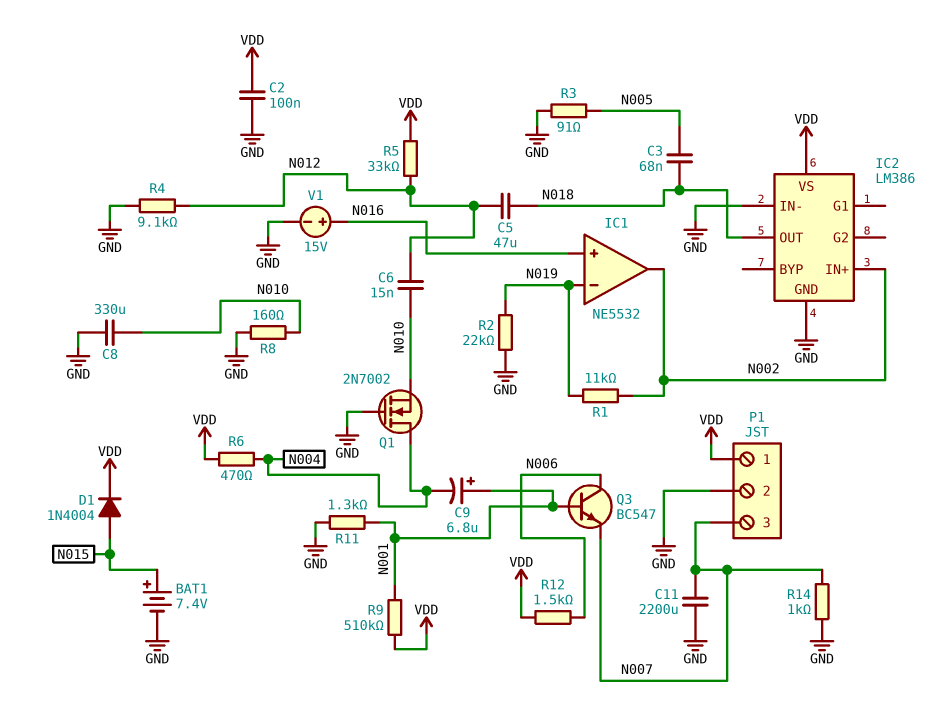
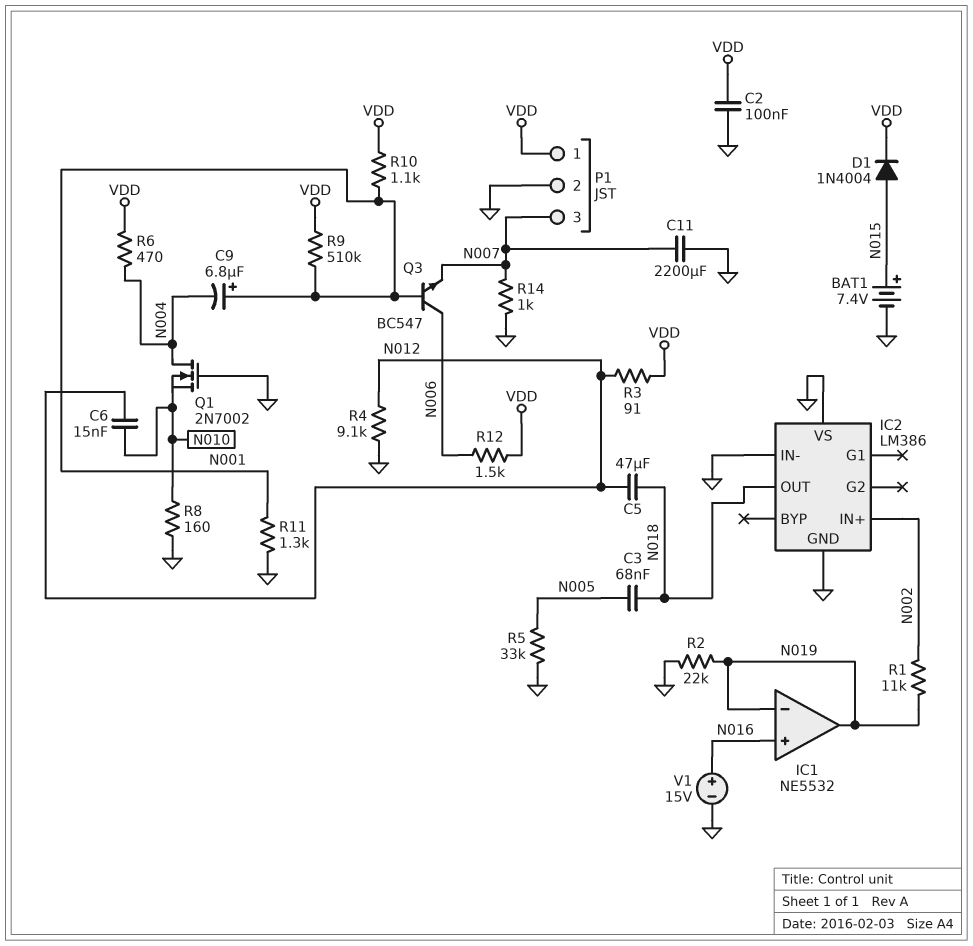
C8: 330uF (GND, N010) -> none
IC1 pin out: N002 -> N019
IC2 pin VS: VDD -> GND
R3: 91 (GND, N005) -> 91 (N012, VDD)
R5: 33k (N012, VDD) -> 33k (GND, N005)
R10: none -> 1.1k (N001, VDD)

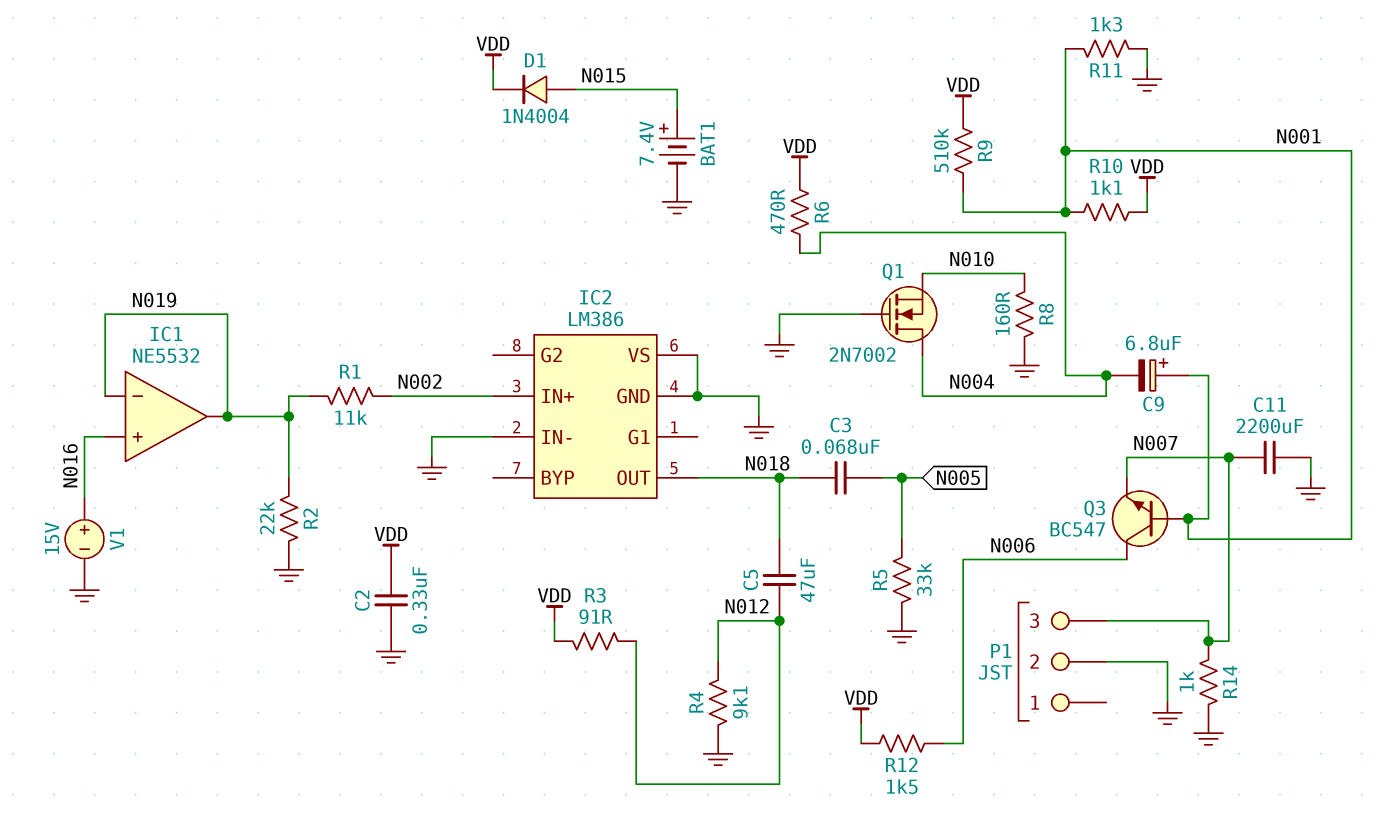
C2: 100nF (GND, VDD) -> 330nF (GND, VDD)
C6: 15nF (N010, N012) -> none
P1 pin 1: VDD -> none

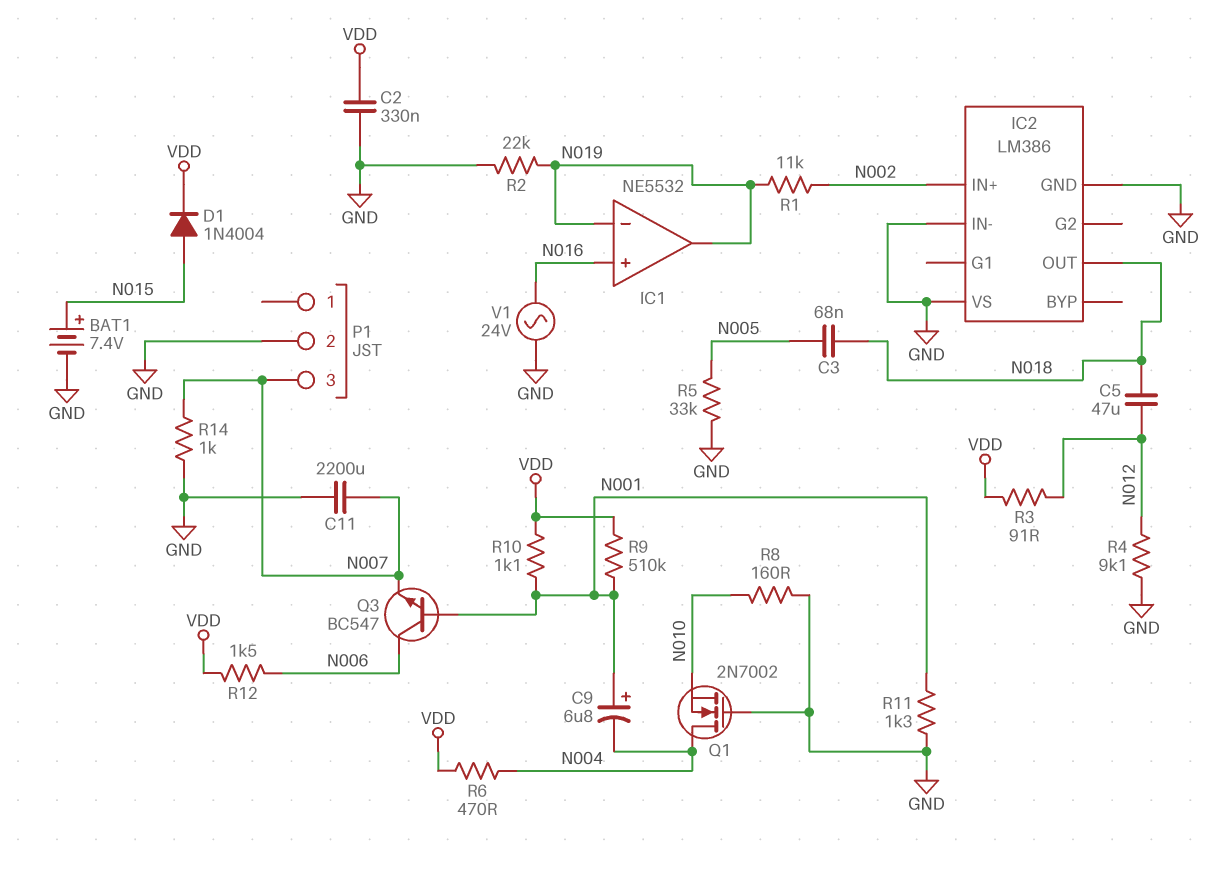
V1: 15V (plus N016, minus GND) -> AC 24V (GND, N016)

